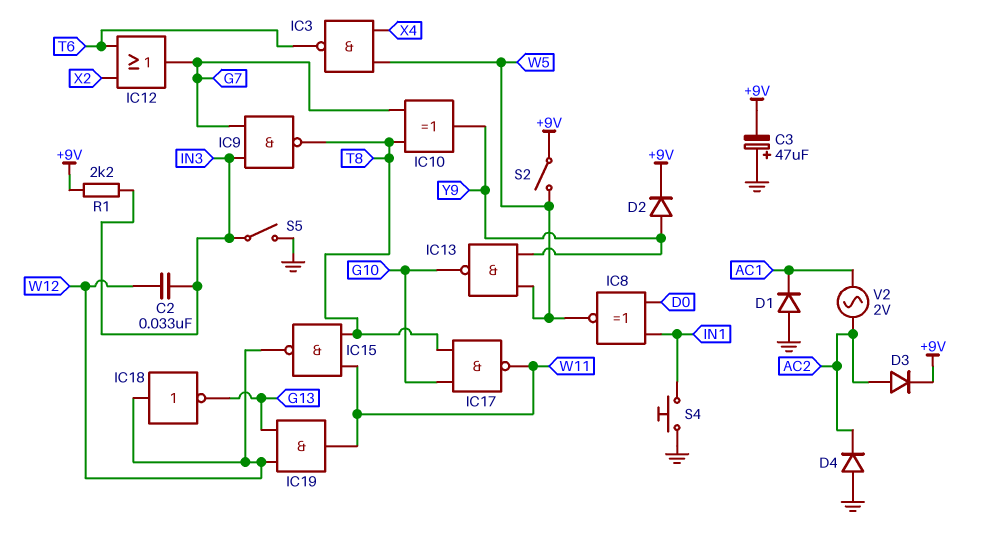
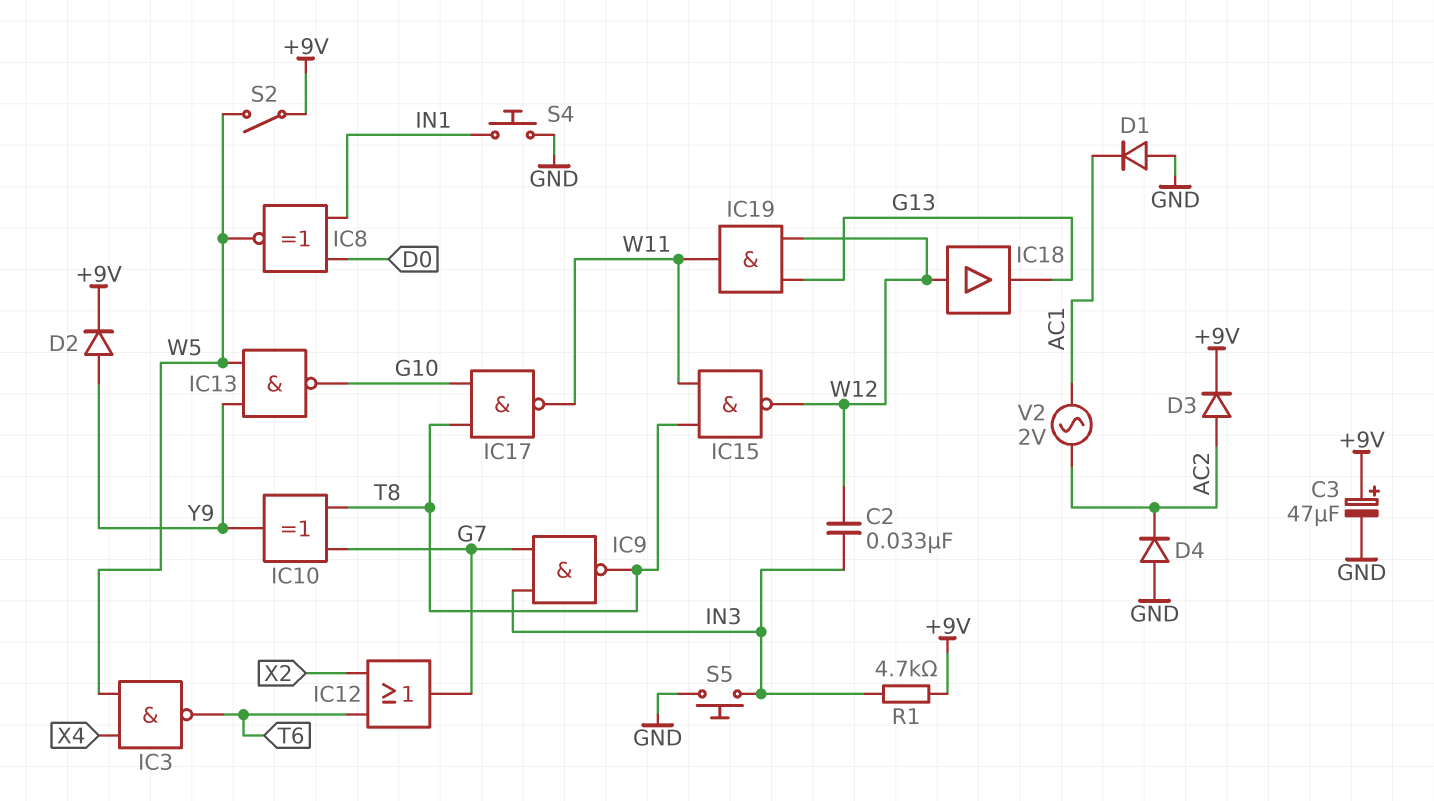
C3: 47uF (plus GND, minus +9V) -> 47uF (plus +9V, minus GND)
IC18: NOT (in W12, out G13) -> buffer (in W12, out G13)
R1: 2.2k (+9V, IN3) -> 4.7k (+9V, IN3)
S5: switch (GND, IN3) -> button (GND, IN3)

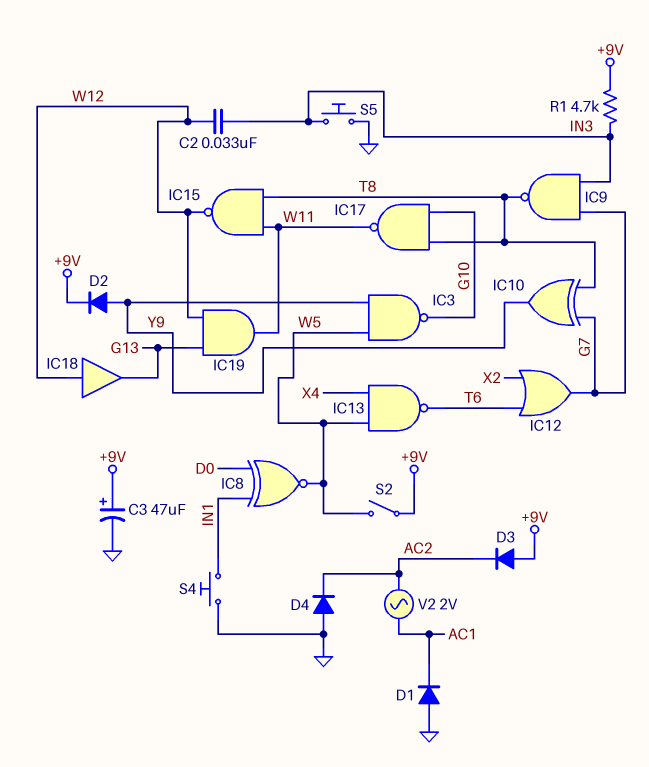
D3: diode (A AC2, K +9V) -> diode (A +9V, K AC2)
IC3: NAND (in W5, in X4, out T6) -> NAND (in W5, in Y9, out G10)
IC13: NAND (in W5, in Y9, out G10) -> NAND (in W5, in X4, out T6)

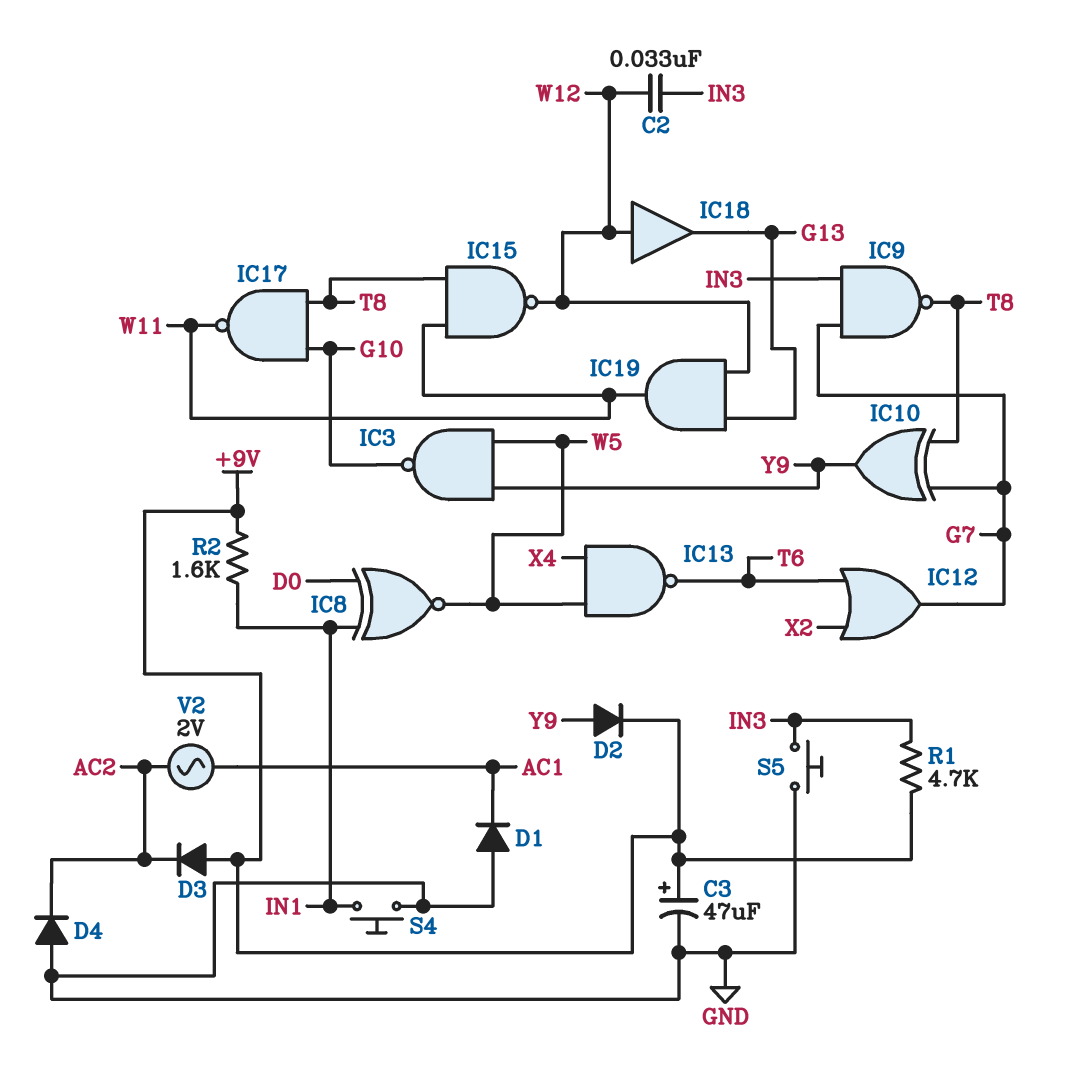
R2: none -> 1.6k (+9V, IN1)
S2: switch (+9V, W5) -> none

